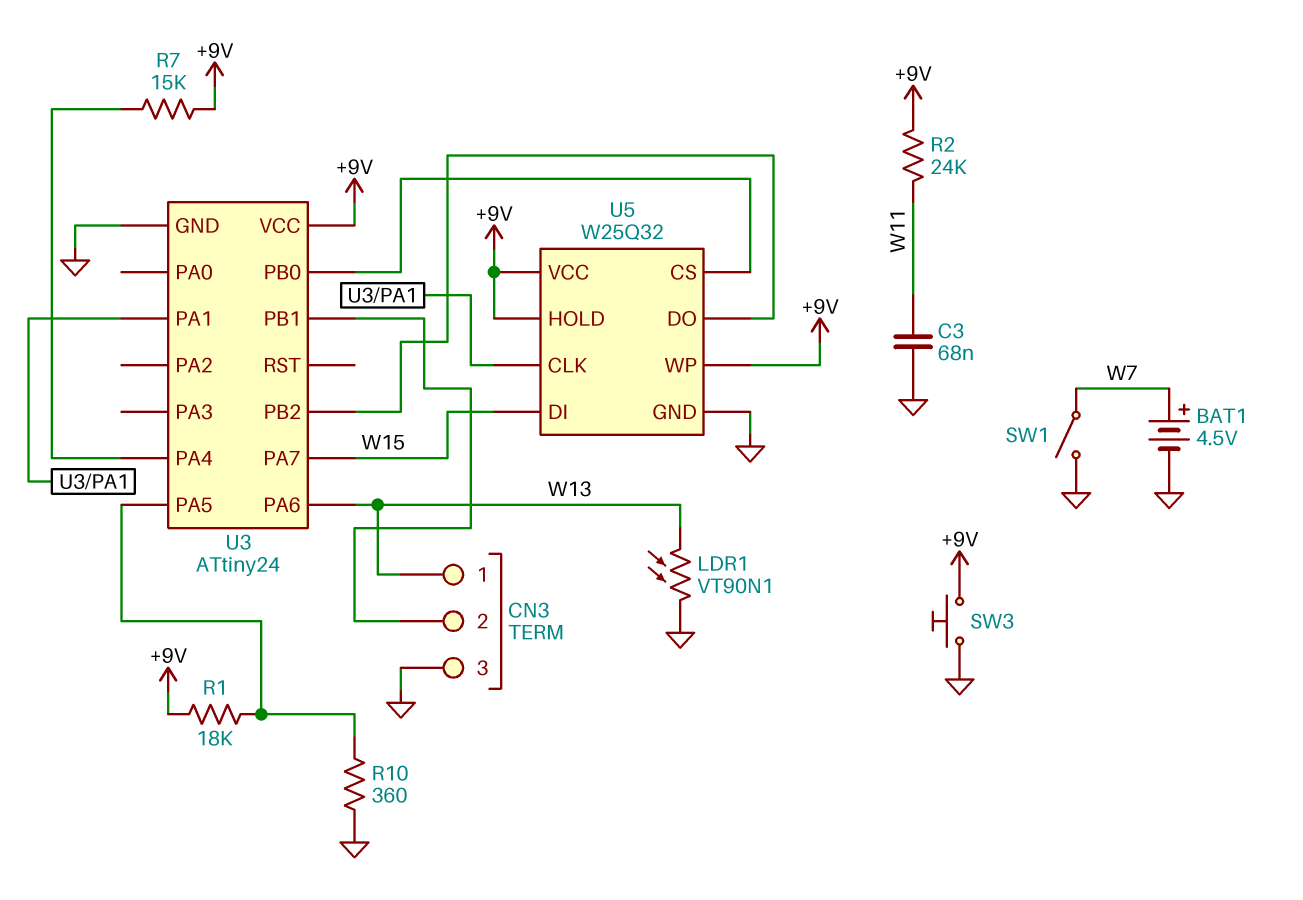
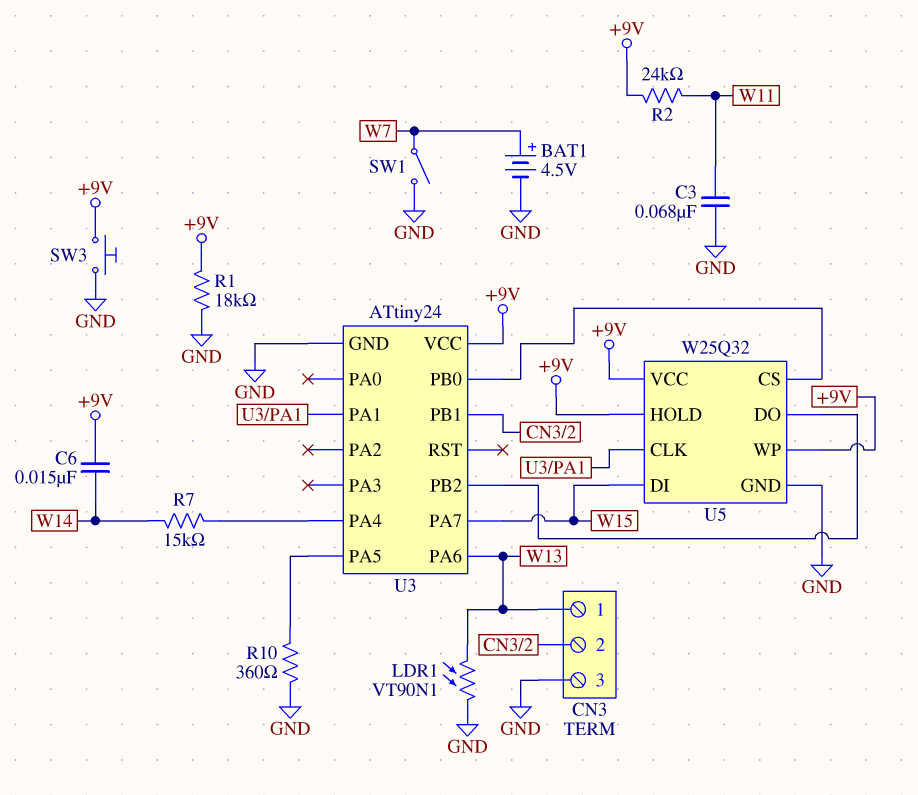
C6: none -> 15nF (+9V, W14)
R1: 18k (+9V, U3/PA5) -> 18k (+9V, GND)
R7: 15k (+9V, U3/PA4) -> 15k (U3/PA4, W14)

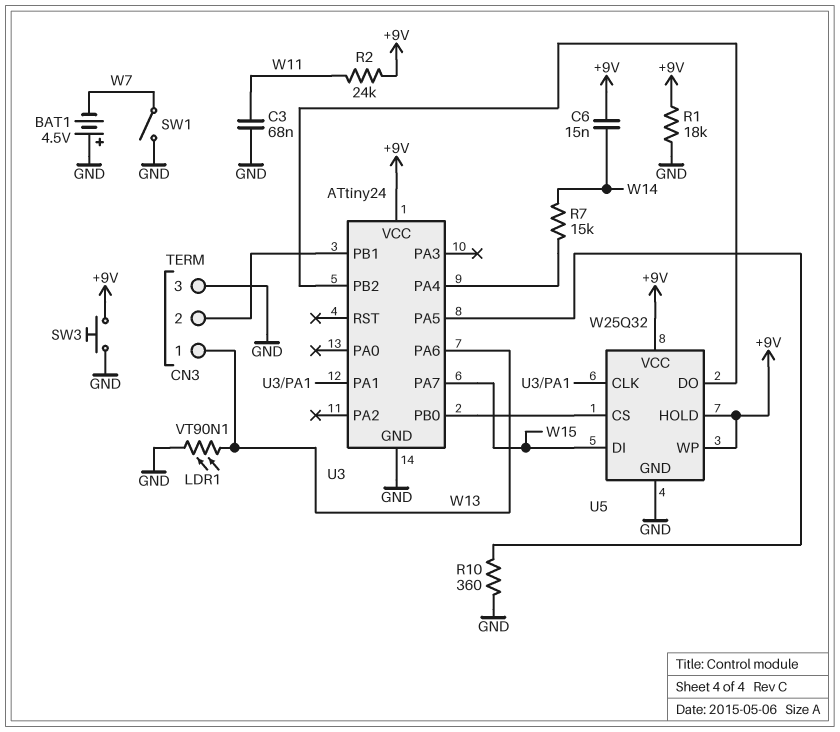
BAT1: 4.5V (plus W7, minus GND) -> 4.5V (plus GND, minus W7)

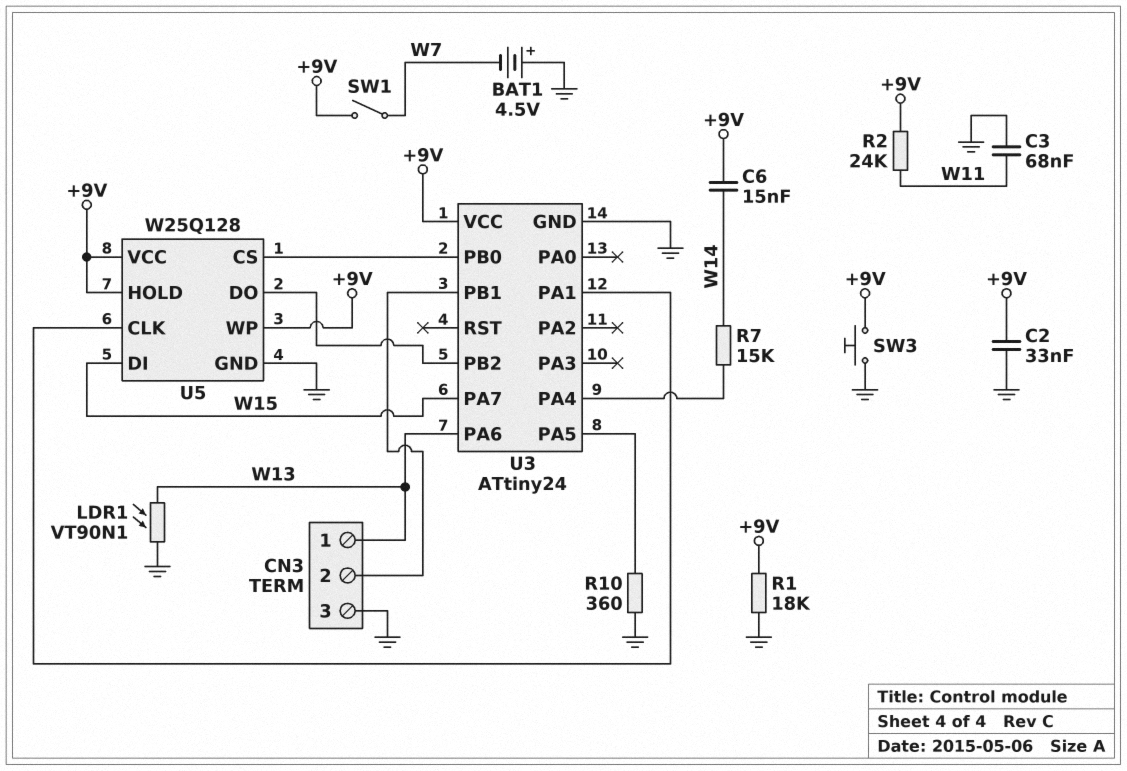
C2: none -> 33nF (+9V, GND)
SW1: switch (GND, W7) -> switch (+9V, W7)
U5: W25Q32 -> W25Q128

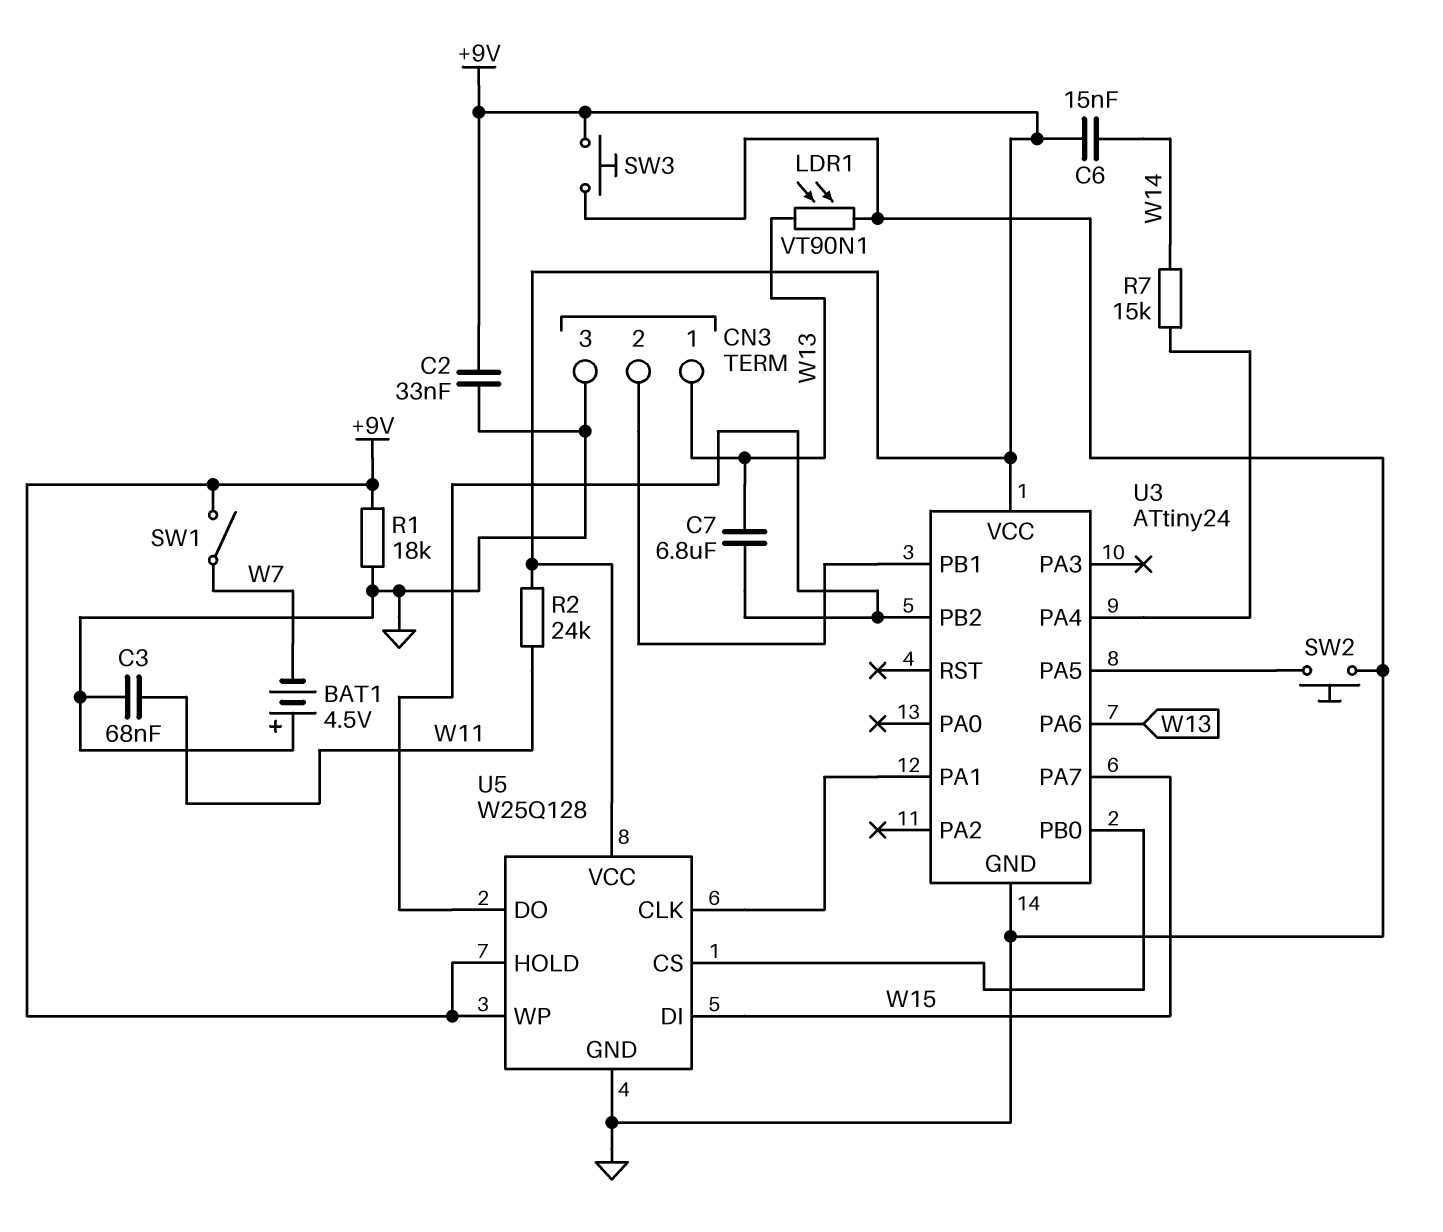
C7: none -> 6.8uF (U3/PB2, W13)
R10: 360 (GND, U3/PA5) -> none
SW2: none -> button (GND, U3/PA5)

